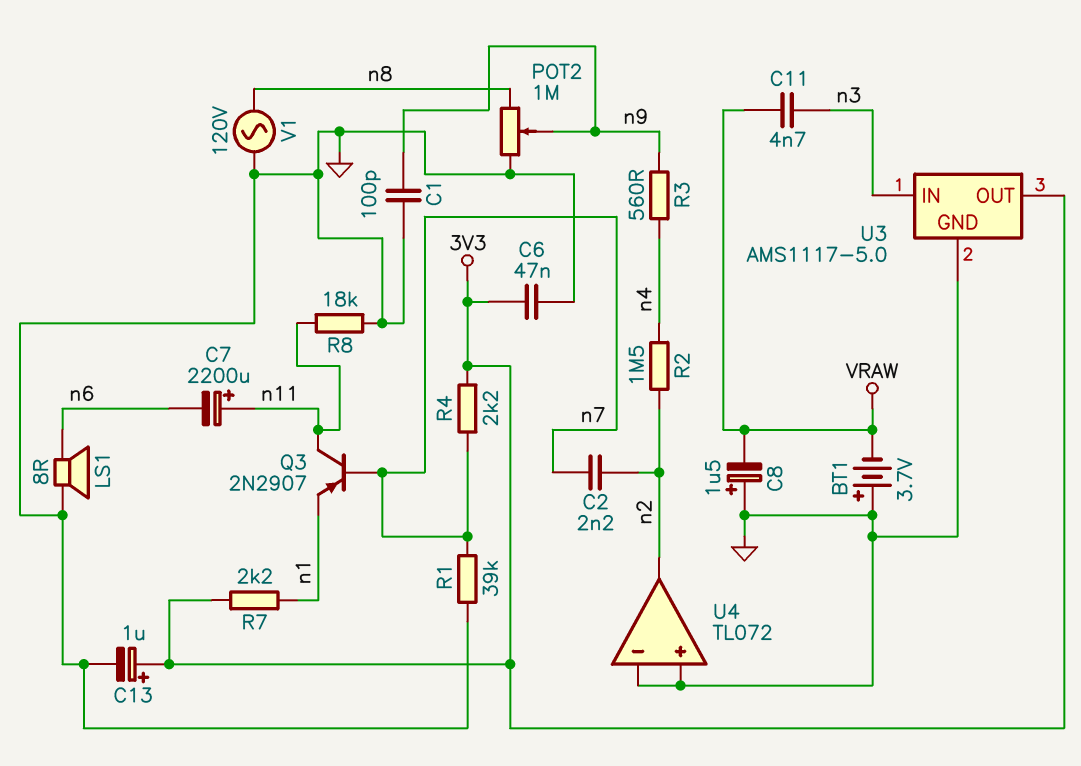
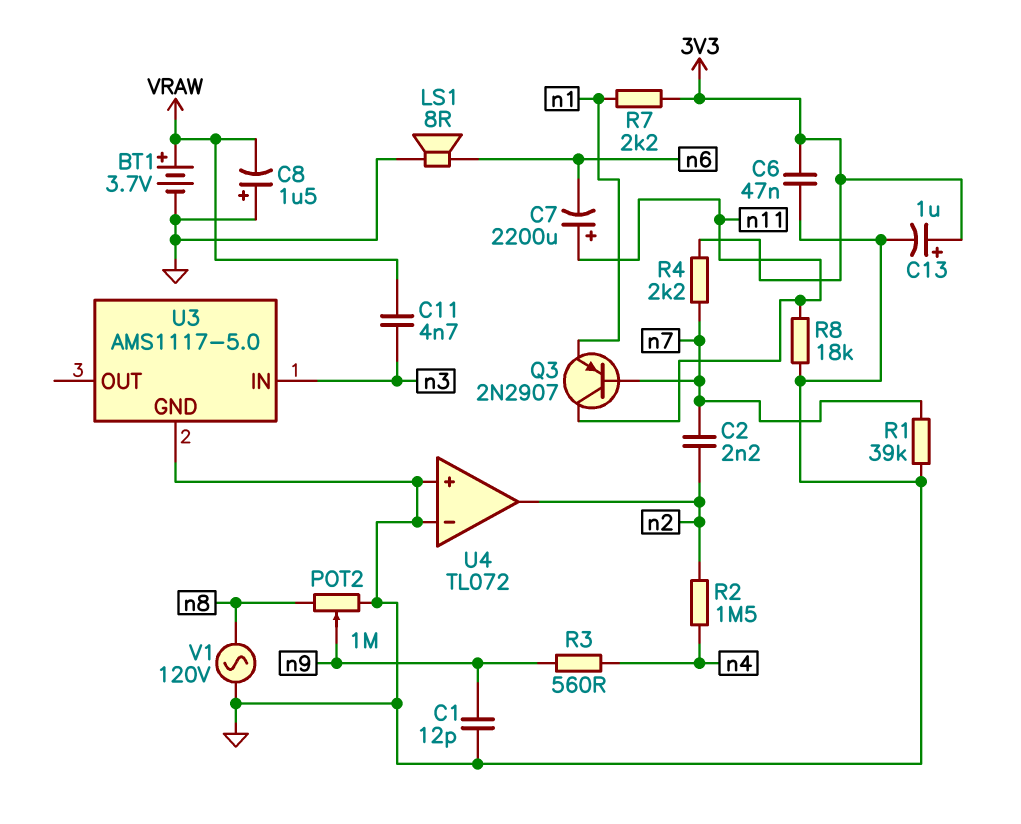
BT1: 3.7V (plus GND, minus VRAW) -> 3.7V (plus VRAW, minus GND)
C1: 100pF (GND, n9) -> 12pF (GND, n9)
U3 pin OUT: 3V3 -> none

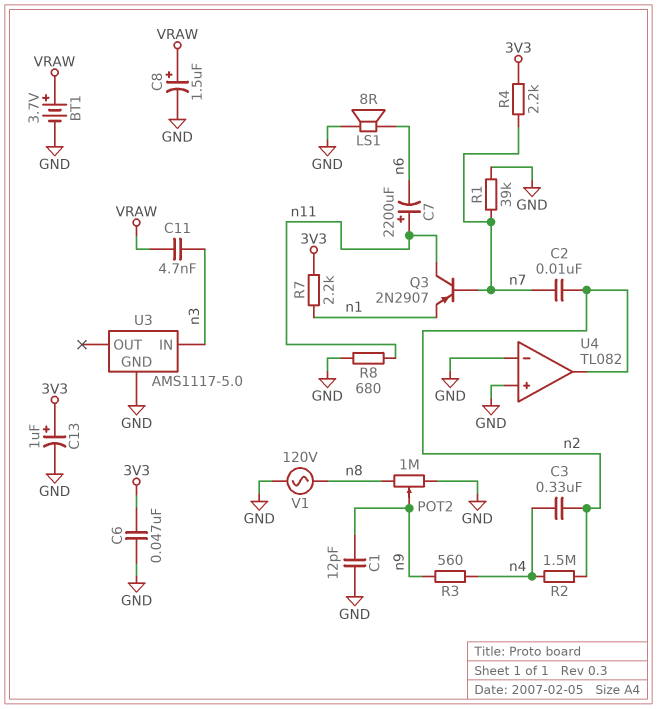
C2: 2.2nF (n2, n7) -> 10nF (n2, n7)
C3: none -> 330nF (n2, n4)
C8: 1.5uF (plus GND, minus VRAW) -> 1.5uF (plus VRAW, minus GND)
R8: 18k (GND, n11) -> 680 (GND, n11)
U4: TL072 -> TL082

